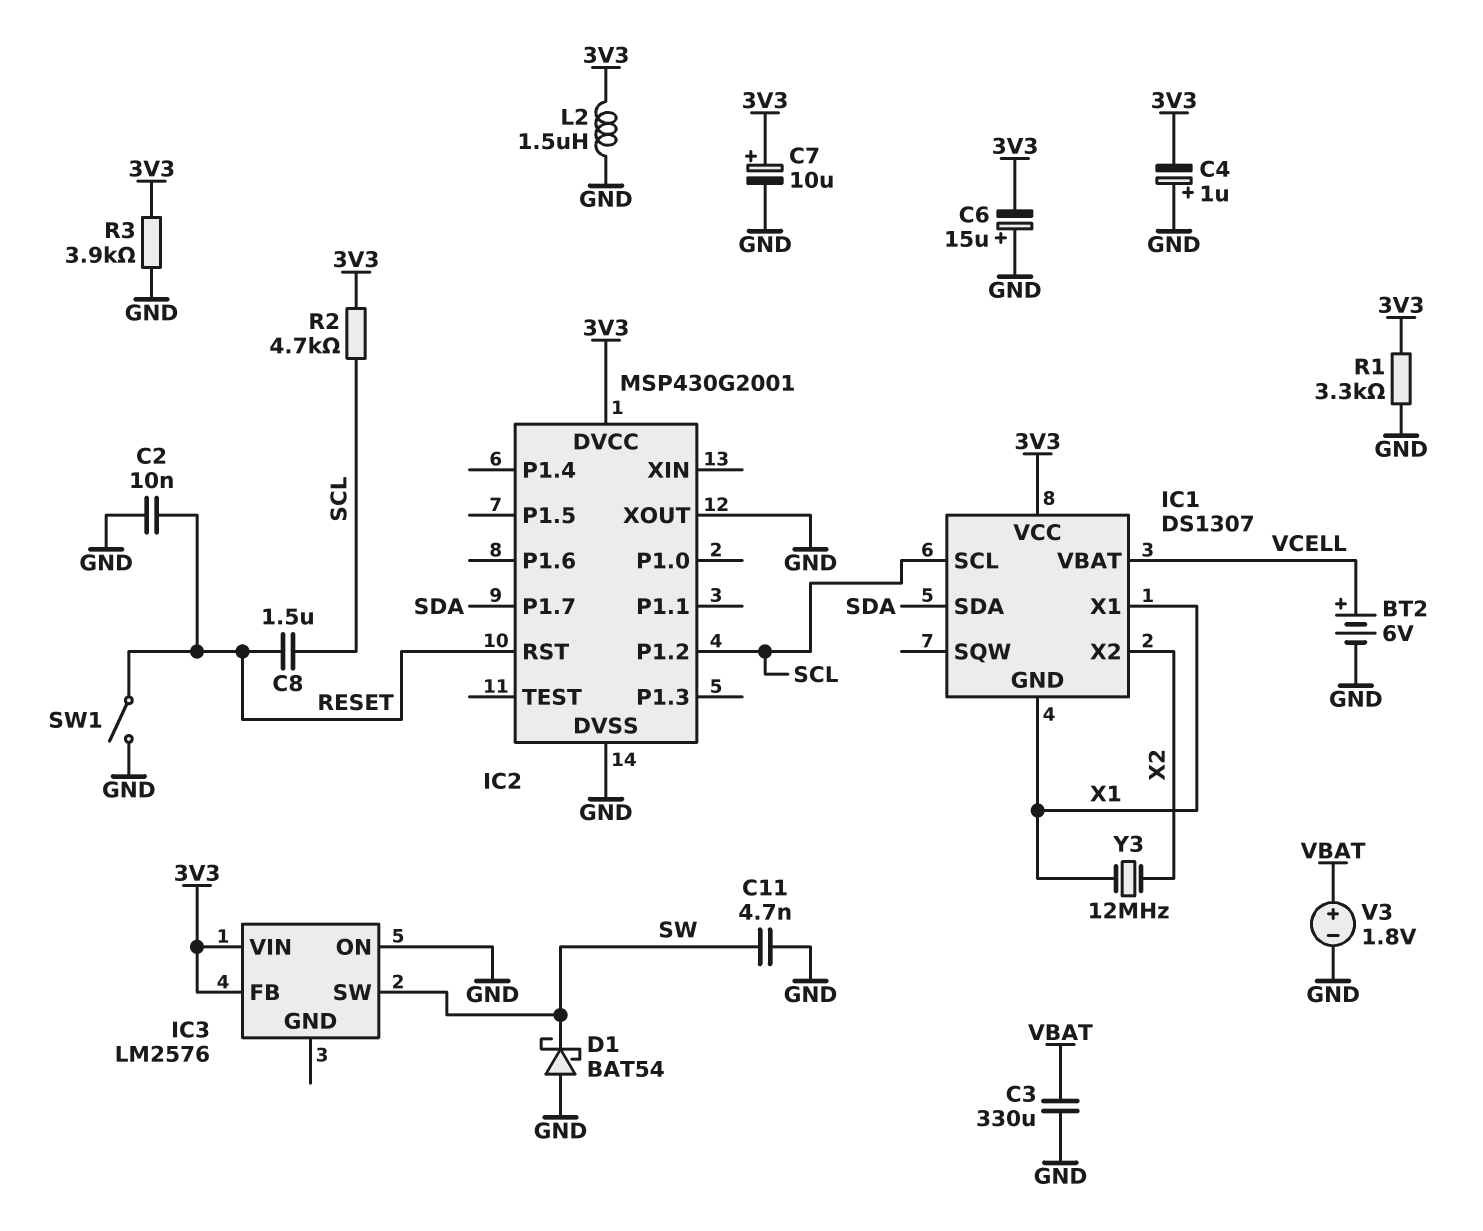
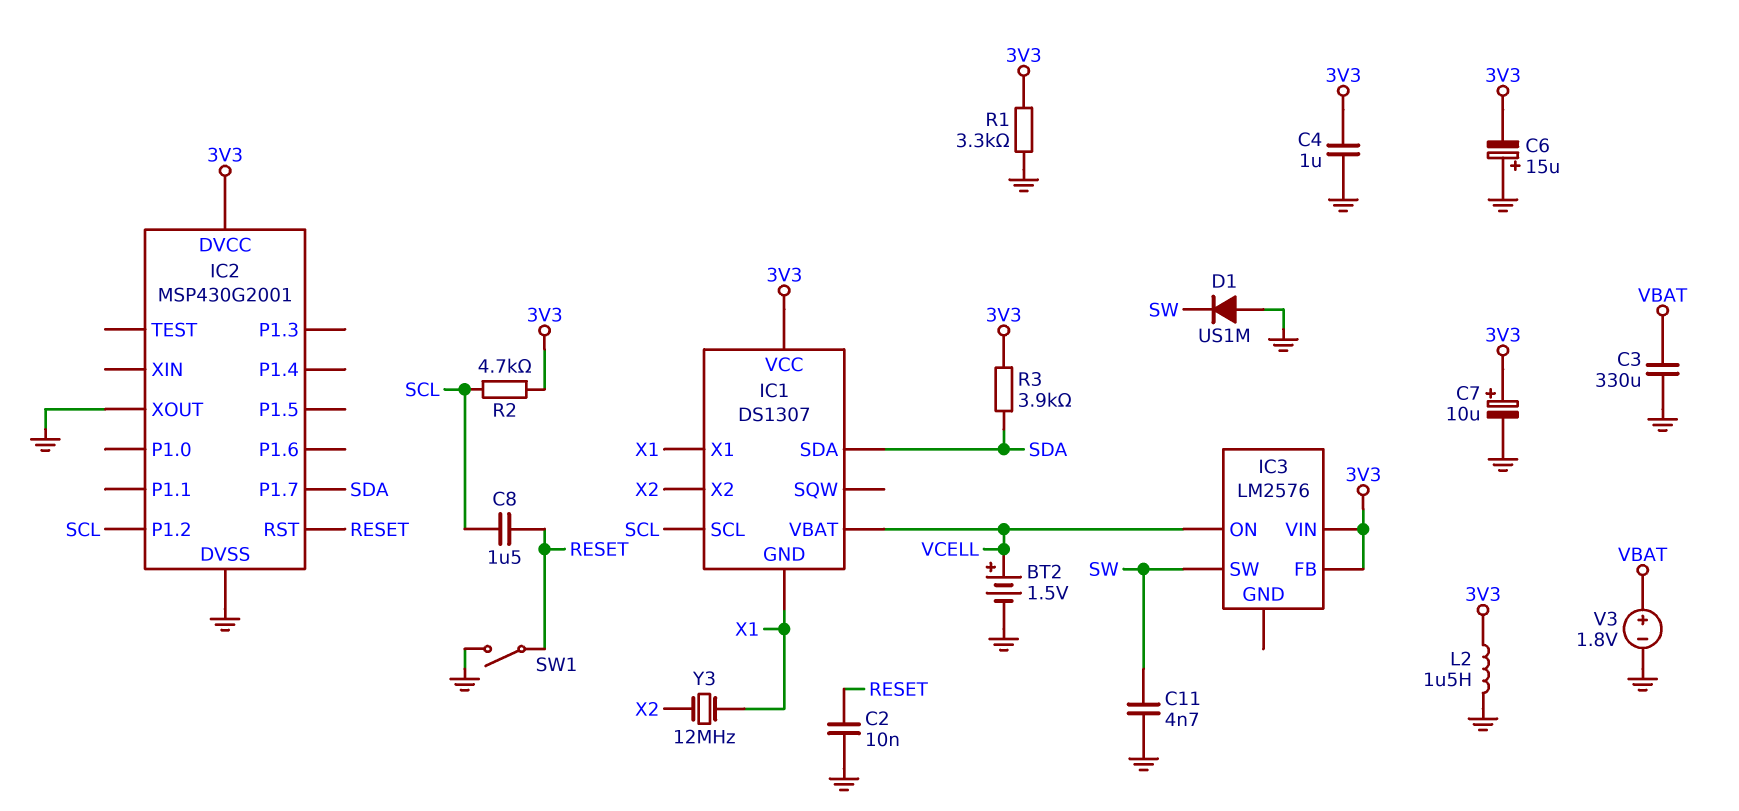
BT2: 6V (plus VCELL, minus GND) -> 1.5V (plus VCELL, minus GND)
C4: 1uF (plus GND, minus 3V3) -> 1uF (3V3, GND)
D1: schottky BAT54 (A GND, K SW) -> diode US1M (A GND, K SW)
IC3 pin ON: GND -> VCELL
R3: 3.9k (3V3, GND) -> 3.9k (3V3, SDA)

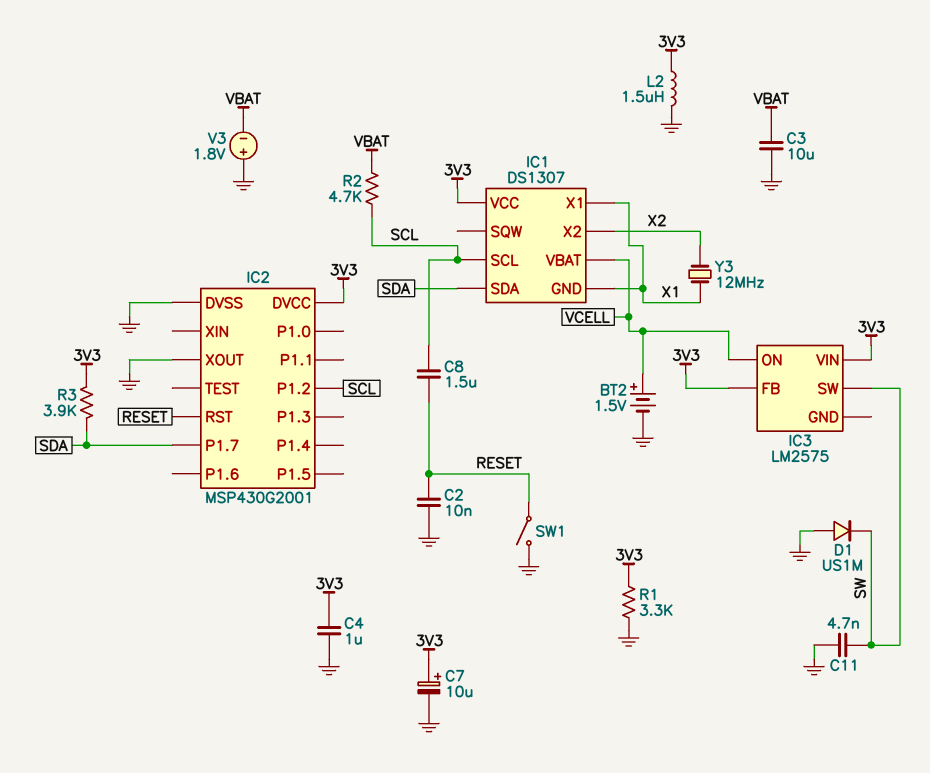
C3: 330uF (GND, VBAT) -> 10uF (GND, VBAT)
C6: 15uF (plus GND, minus 3V3) -> none
IC3: LM2576 -> LM2575
R2: 4.7k (3V3, SCL) -> 4.7k (SCL, VBAT)
V3: 1.8V (plus VBAT, minus GND) -> 1.8V (plus GND, minus VBAT)

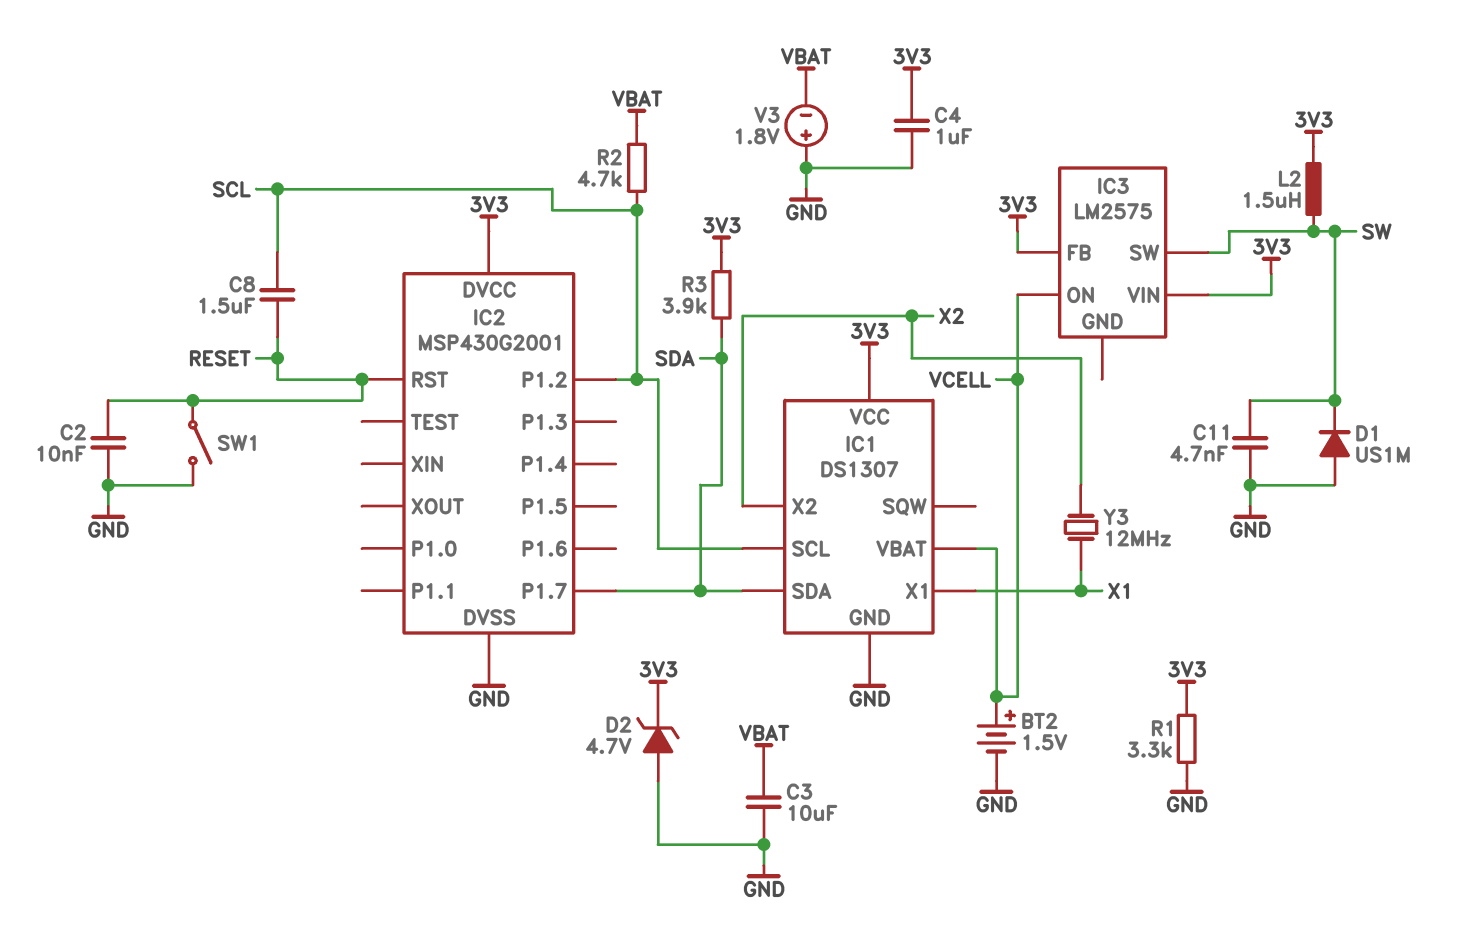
C7: 10uF (plus 3V3, minus GND) -> none
D2: none -> zener 4.7V (A GND, K 3V3)
IC1 pin GND: X1 -> GND
IC2 pin XOUT: GND -> none
L2: 1.5uH (3V3, GND) -> 1.5uH (3V3, SW)

